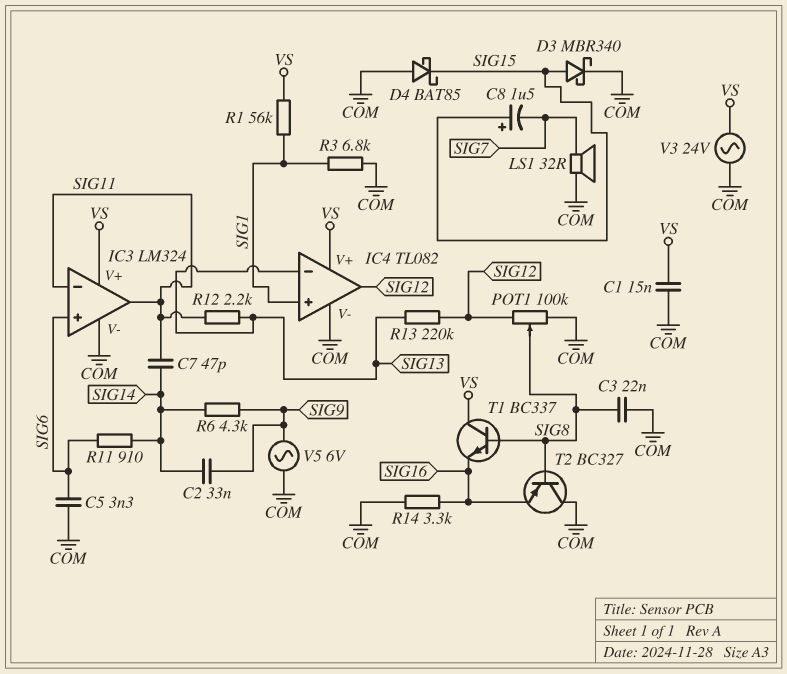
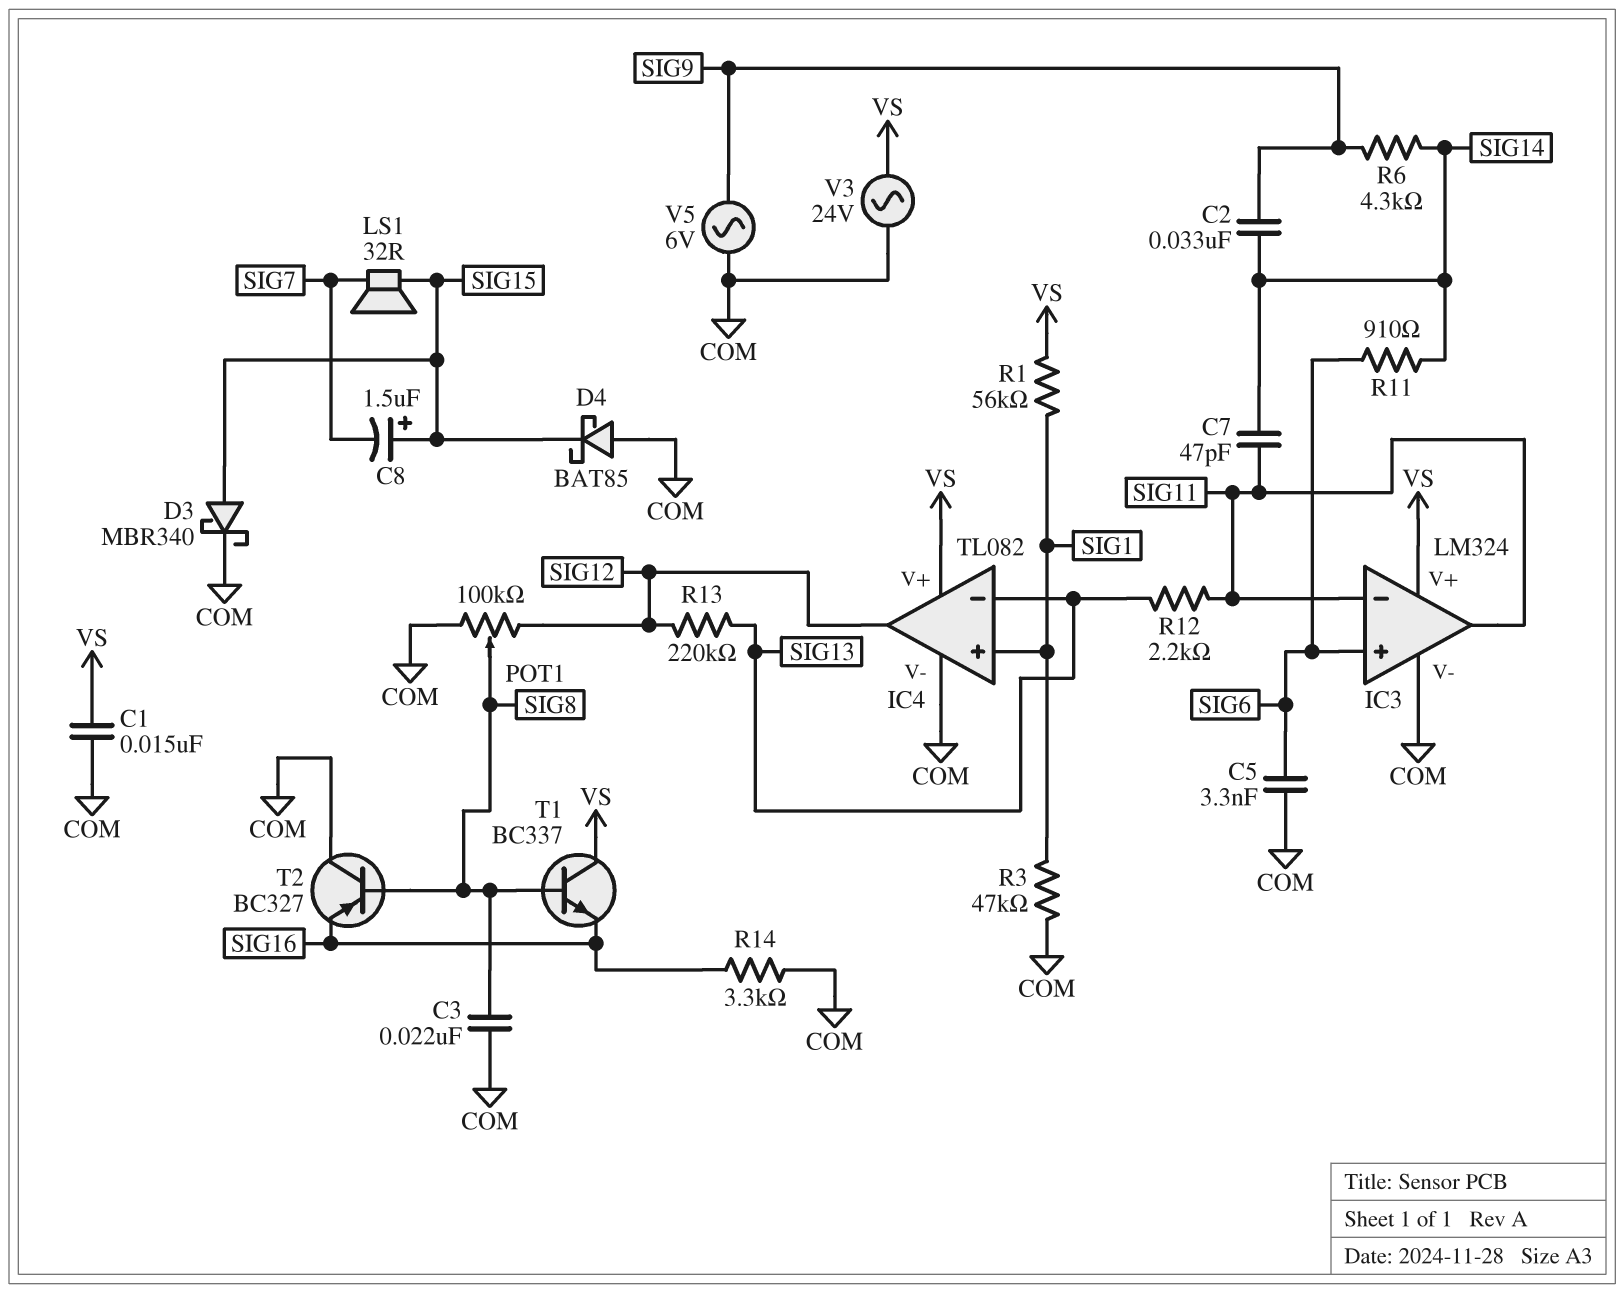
LS1: speaker 32R (COM, SIG7) -> speaker 32R (SIG7, SIG15)
R3: 6.8k (COM, SIG1) -> 47k (COM, SIG1)

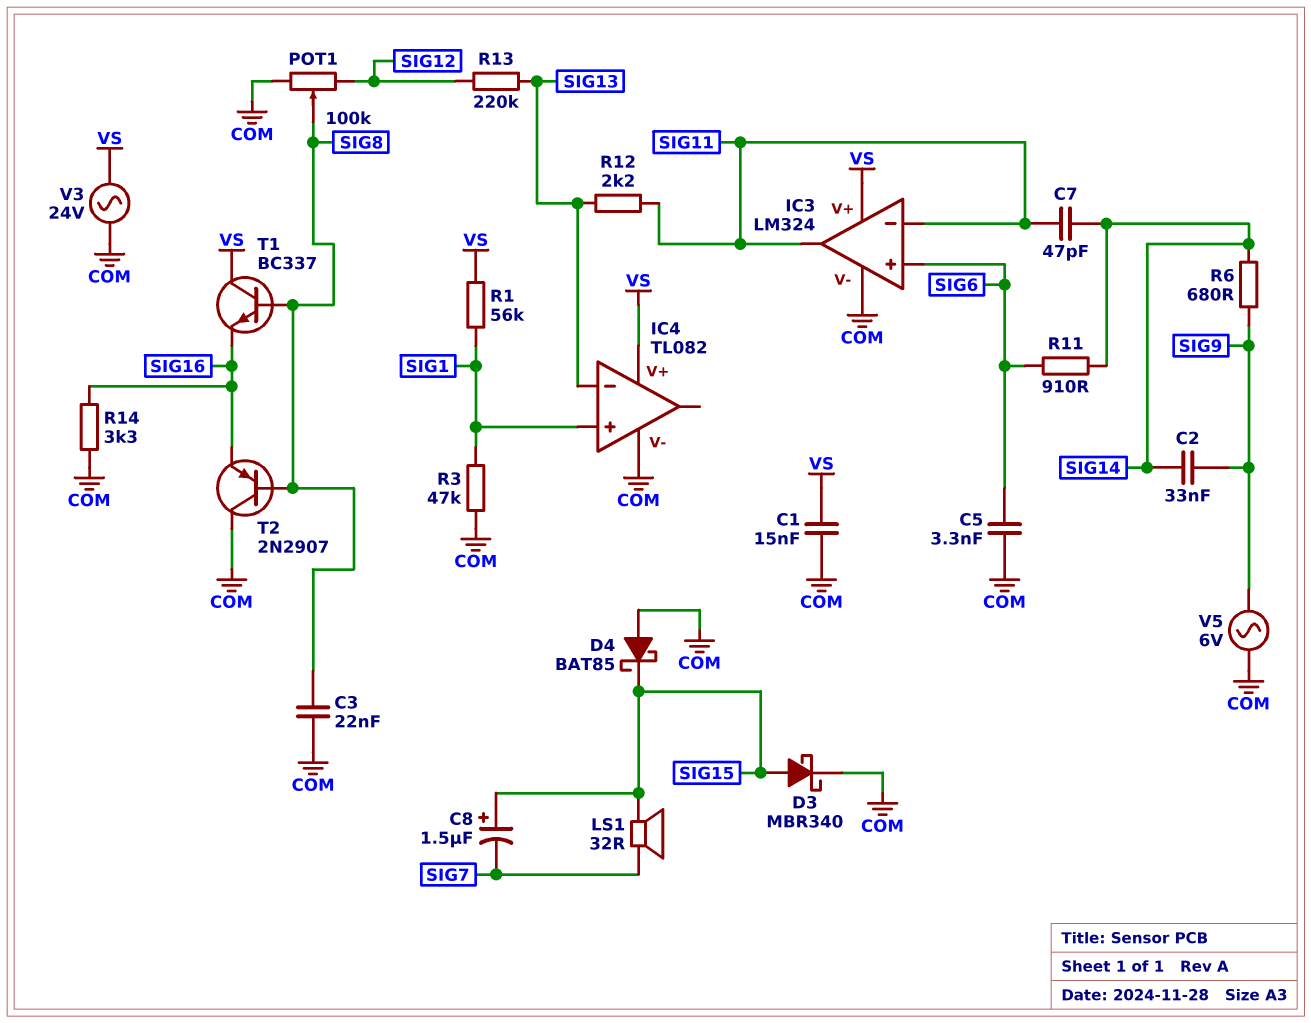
IC4 pin out: SIG12 -> none
R6: 4.3k (SIG9, SIG14) -> 680 (SIG9, SIG14)
T2: PNP BC327 (B SIG8, C COM, E SIG16) -> PNP 2N2907 (B SIG8, C COM, E SIG16)

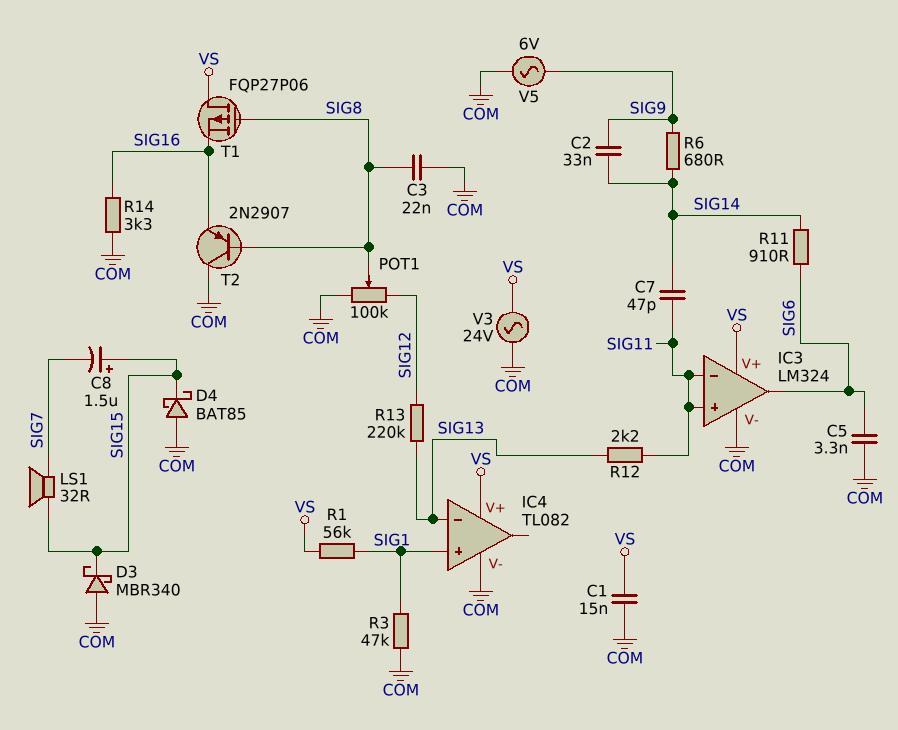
D3: schottky MBR340 (A SIG15, K COM) -> schottky MBR340 (A COM, K SIG15)
IC3 pin in+: SIG6 -> SIG11
IC3 pin out: SIG11 -> SIG6
T1: NPN BC337 (B SIG8, C VS, E SIG16) -> PMOS FQP27P06 (G SIG8, D VS, S SIG16)

